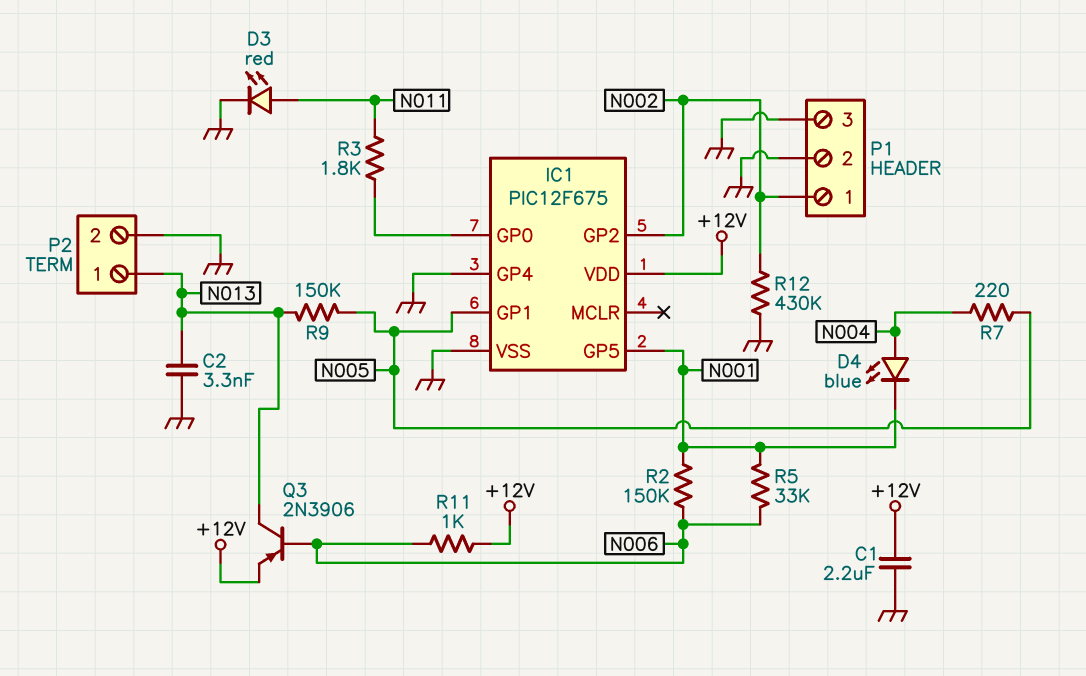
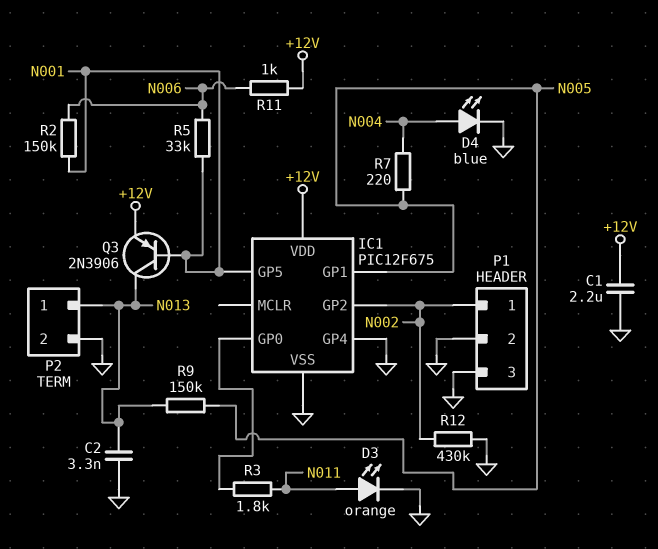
D3: LED red (A N011, K GND) -> LED orange (A N011, K GND)
D4: LED blue (A N004, K N001) -> LED blue (A N004, K GND)
Q3: PNP 2N3906 (B N006, C N013, E +12V) -> PNP 2N3906 (B N001, C N013, E +12V)

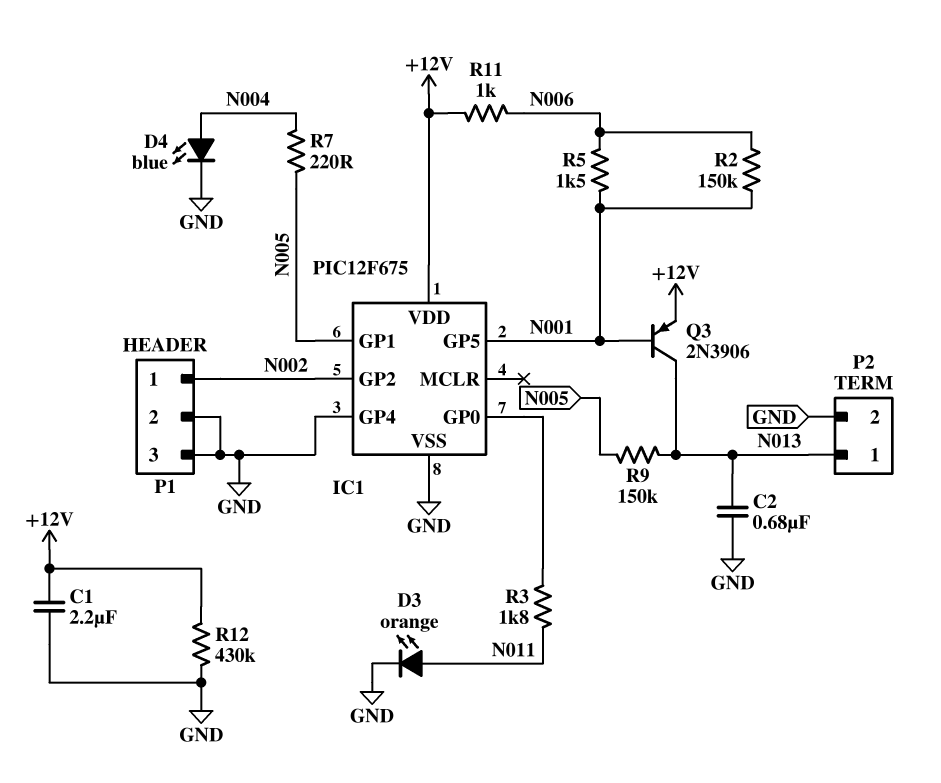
C2: 3.3nF (GND, N013) -> 680nF (GND, N013)
R5: 33k (N001, N006) -> 1.5k (N001, N006)
R12: 430k (GND, N002) -> 430k (+12V, GND)

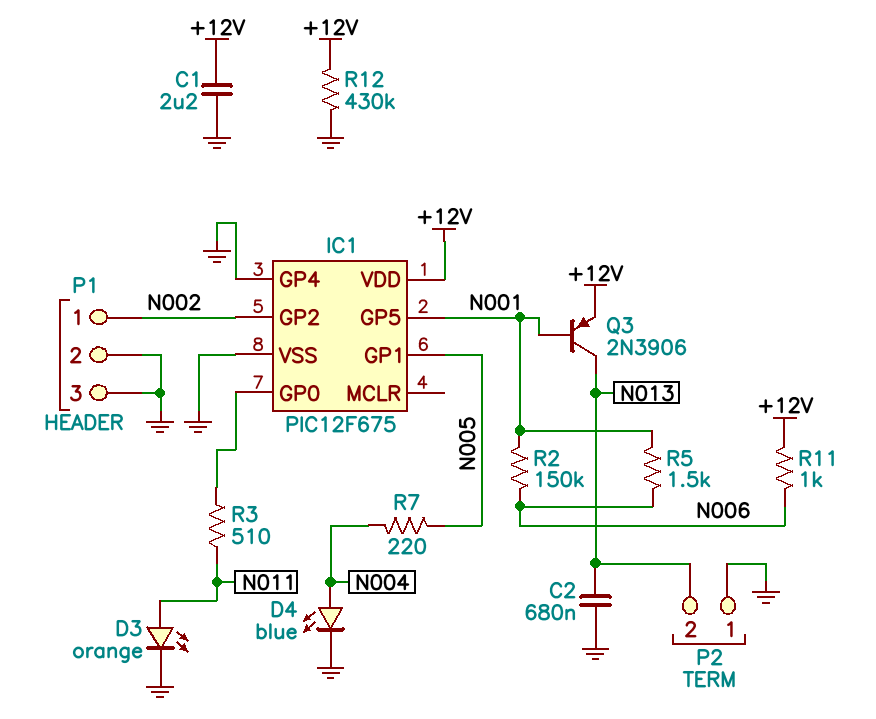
P2 pin 1: N013 -> GND
P2 pin 2: GND -> N013
R3: 1.8k (IC1/GP0, N011) -> 510 (IC1/GP0, N011)
R9: 150k (N005, N013) -> none

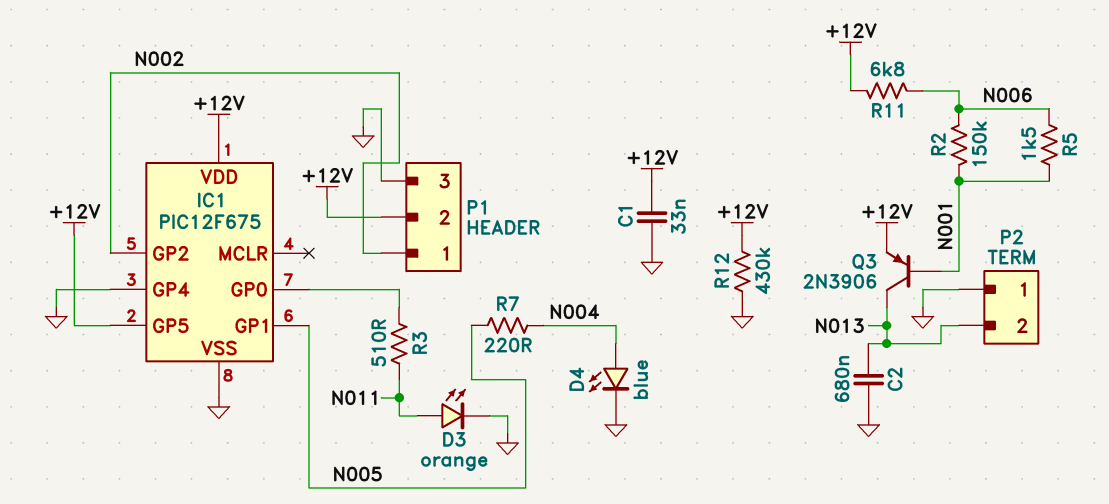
C1: 2.2uF (+12V, GND) -> 33nF (+12V, GND)
IC1 pin GP5: N001 -> +12V
P1 pin 2: GND -> +12V
R11: 1k (+12V, N006) -> 6.8k (+12V, N006)

